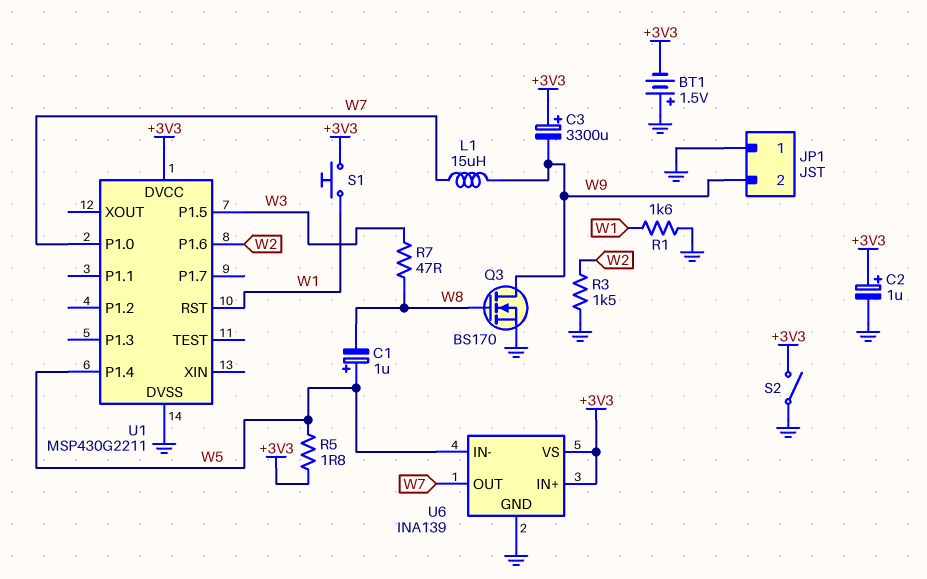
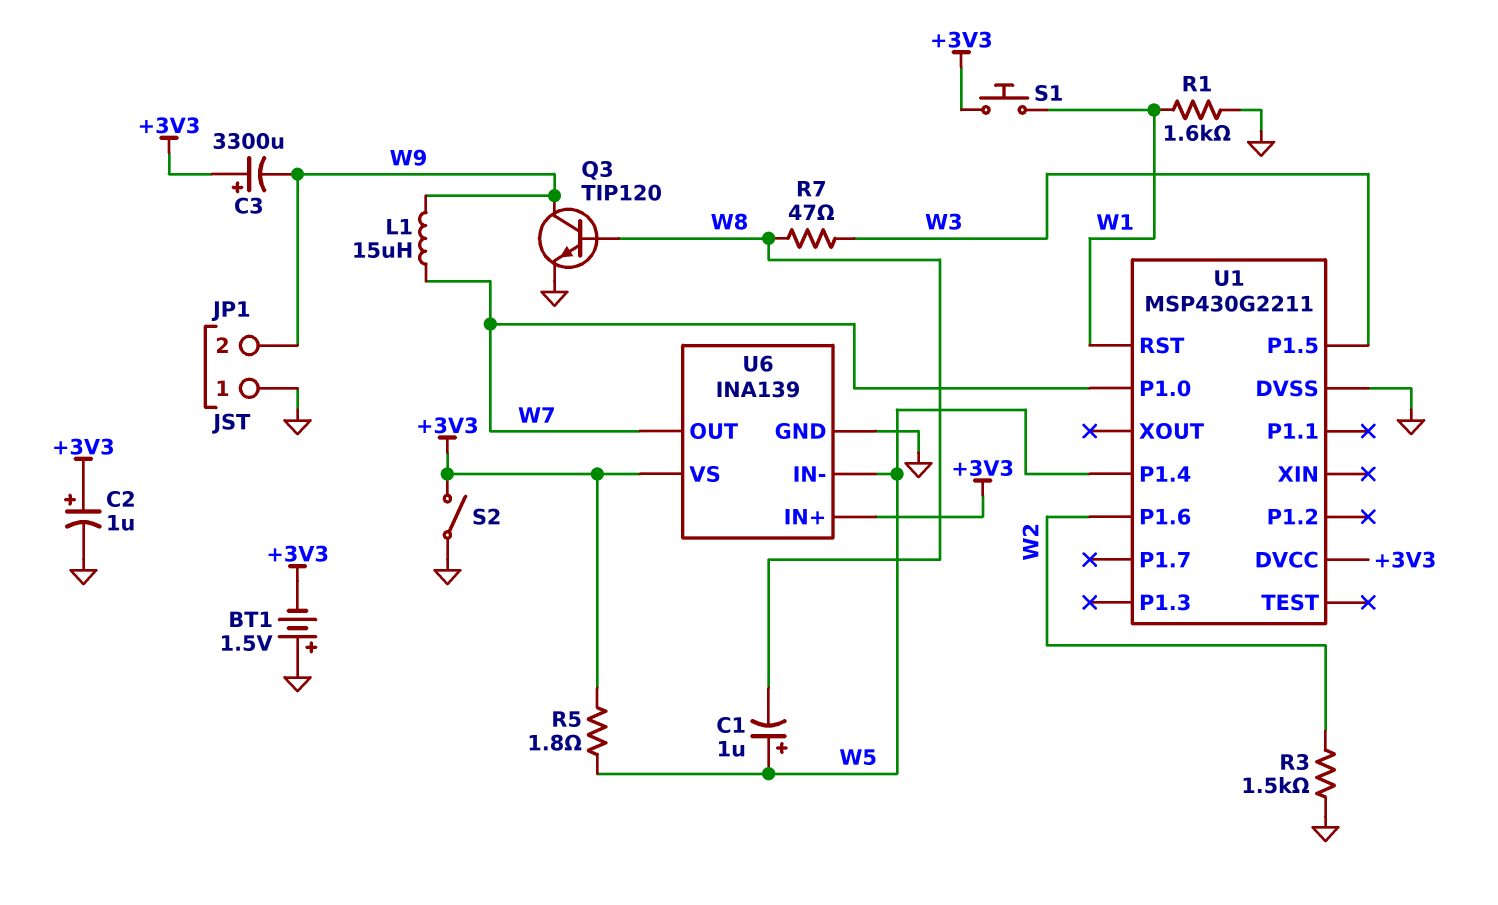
Q3: NMOS BS170 (G W8, D W9, S GND) -> NPN TIP120 (B W8, C W9, E GND)

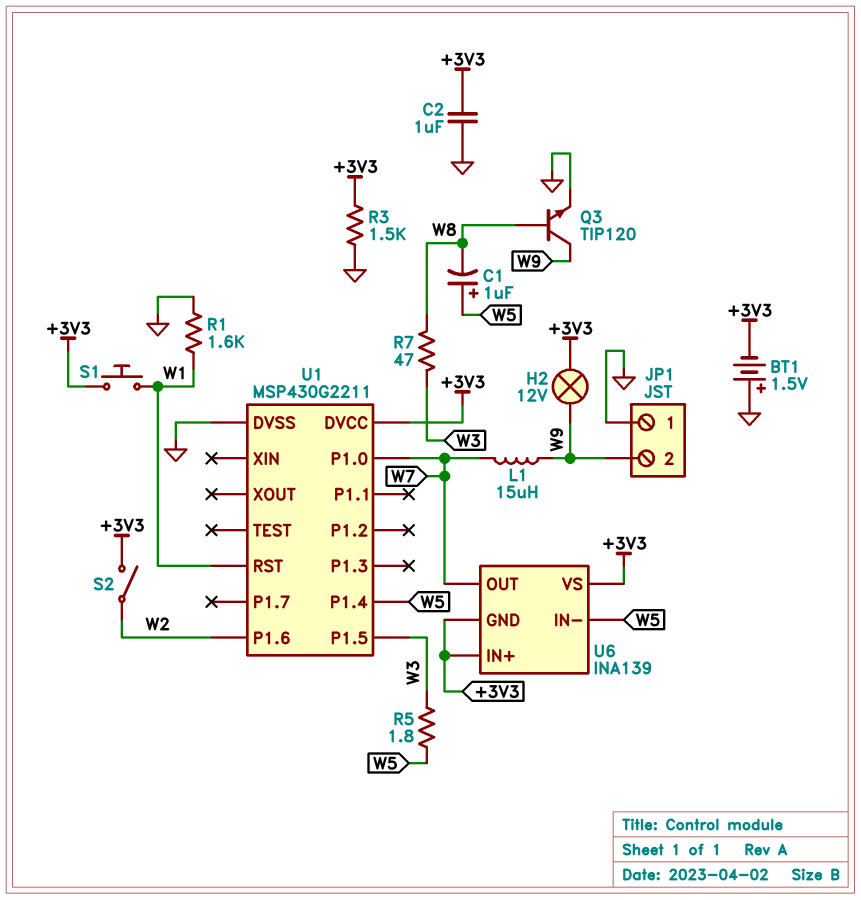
C2: 1uF (plus +3V3, minus GND) -> 1uF (+3V3, GND)
C3: 3300uF (plus +3V3, minus W9) -> none
H2: none -> lamp 12V (+3V3, W9)
R3: 1.5k (GND, W2) -> 1.5k (+3V3, GND)
R5: 1.8 (+3V3, W5) -> 1.8 (W3, W5)
S2: switch (+3V3, GND) -> switch (+3V3, W2)
U6 pin GND: GND -> +3V3

